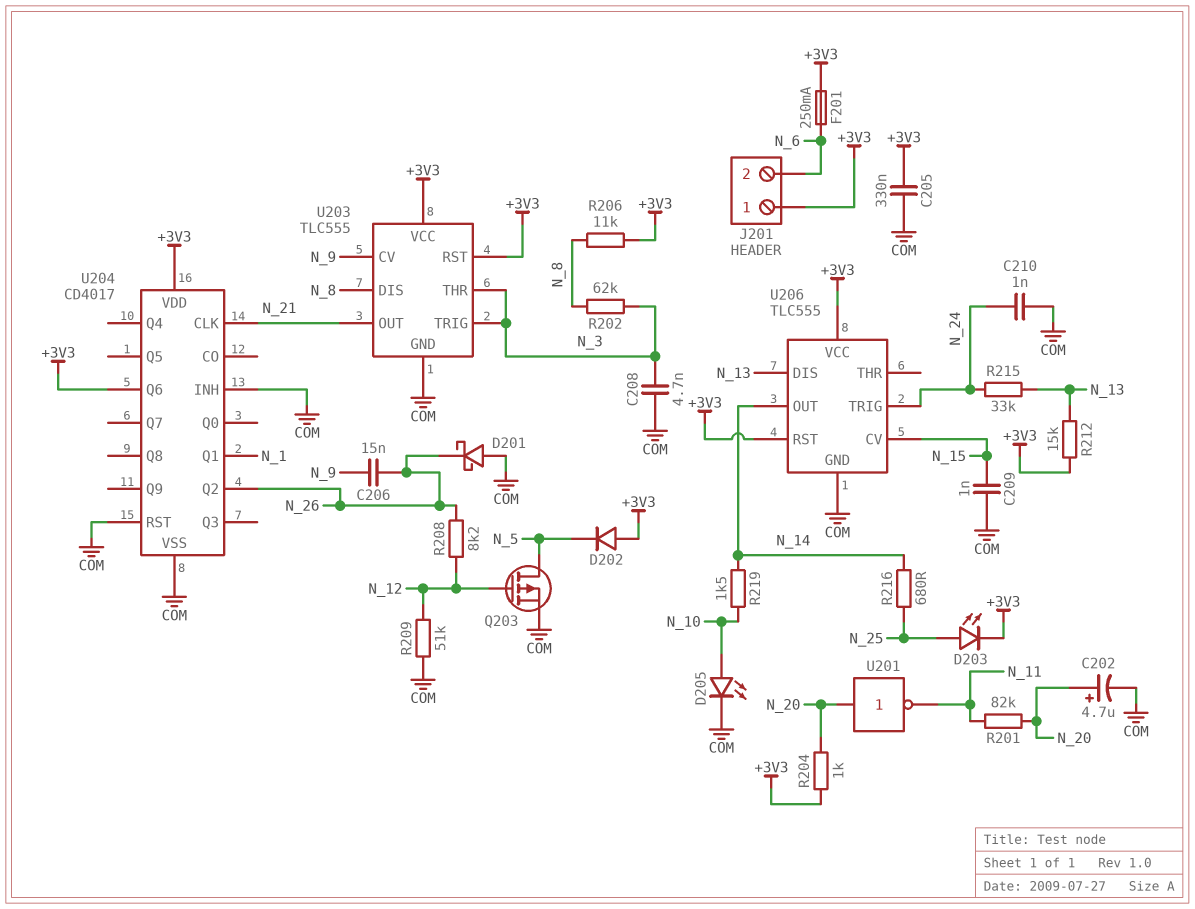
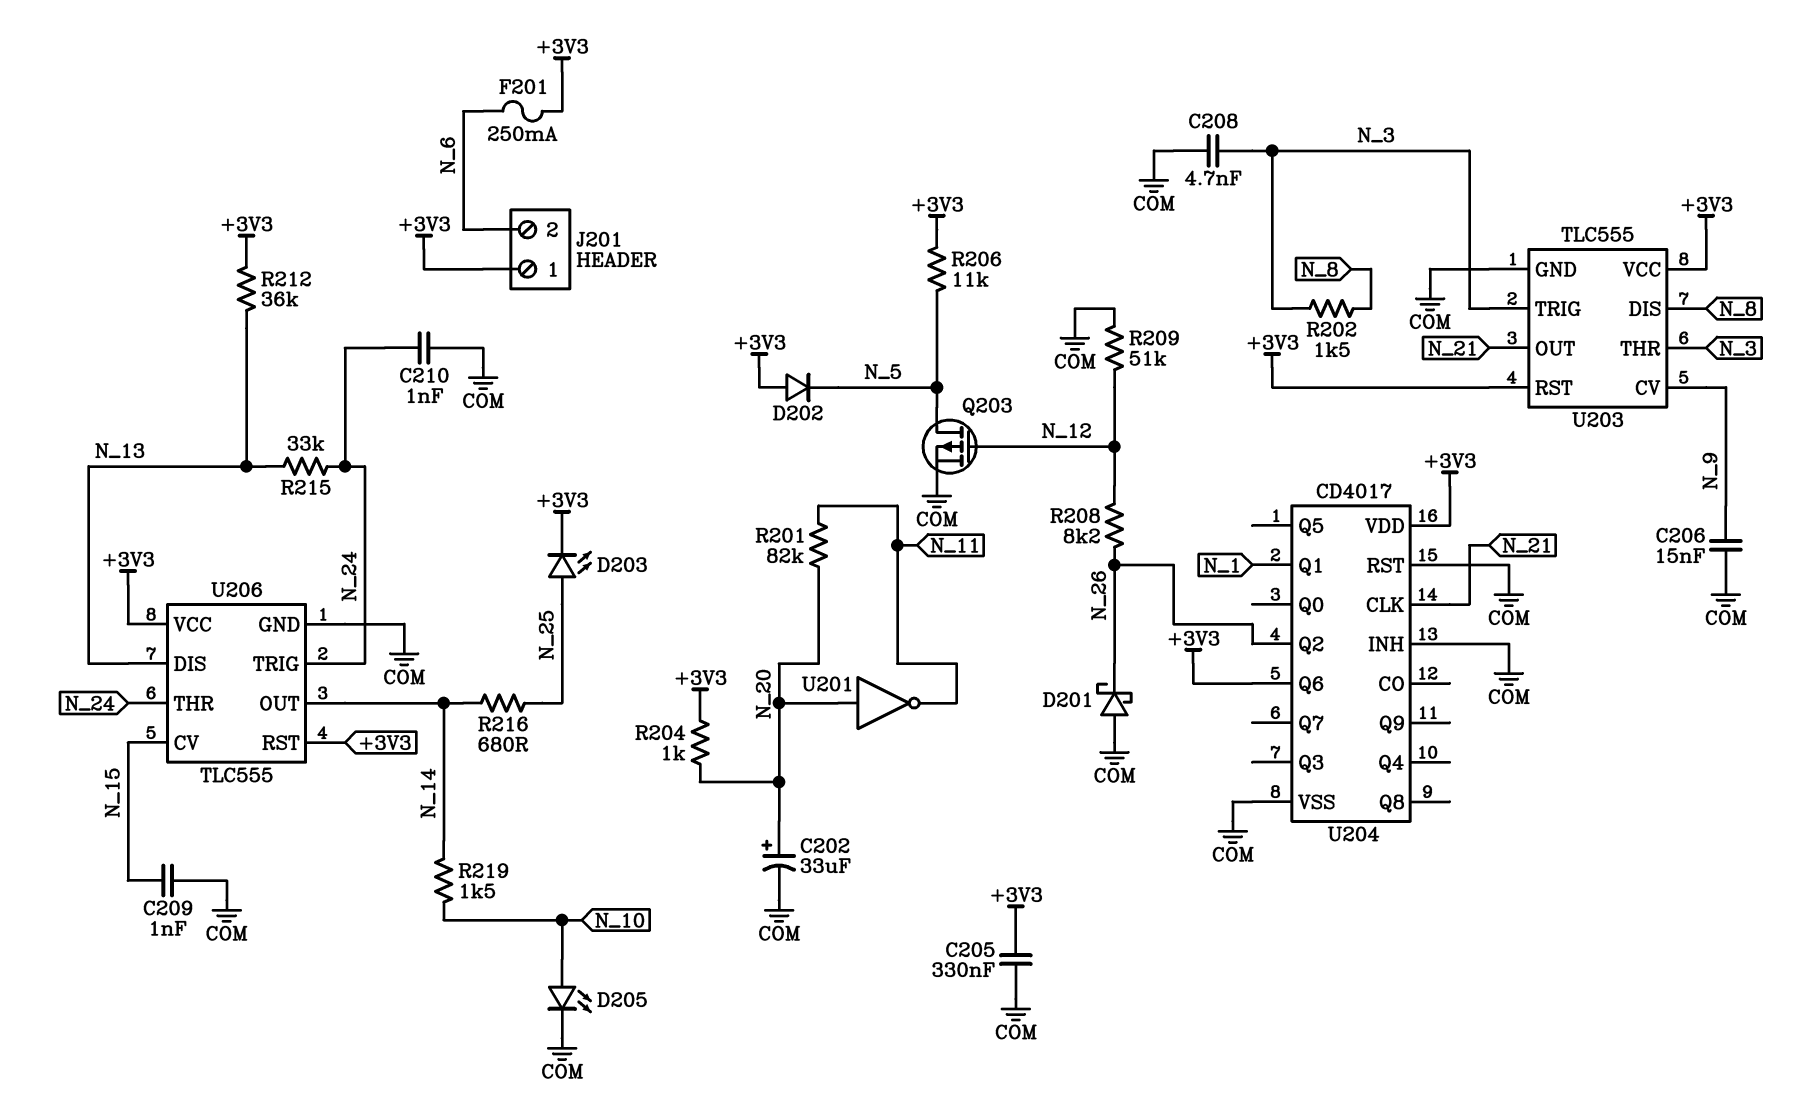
C202: 4.7uF (plus N_20, minus COM) -> 33uF (plus N_20, minus COM)
C206: 15nF (N_9, N_26) -> 15nF (COM, N_9)
R202: 62k (N_3, N_8) -> 1.5k (N_3, N_8)
R206: 11k (+3V3, N_8) -> 11k (+3V3, N_5)
R212: 15k (+3V3, N_13) -> 36k (+3V3, N_13)
U206 pin THR: none -> N_24

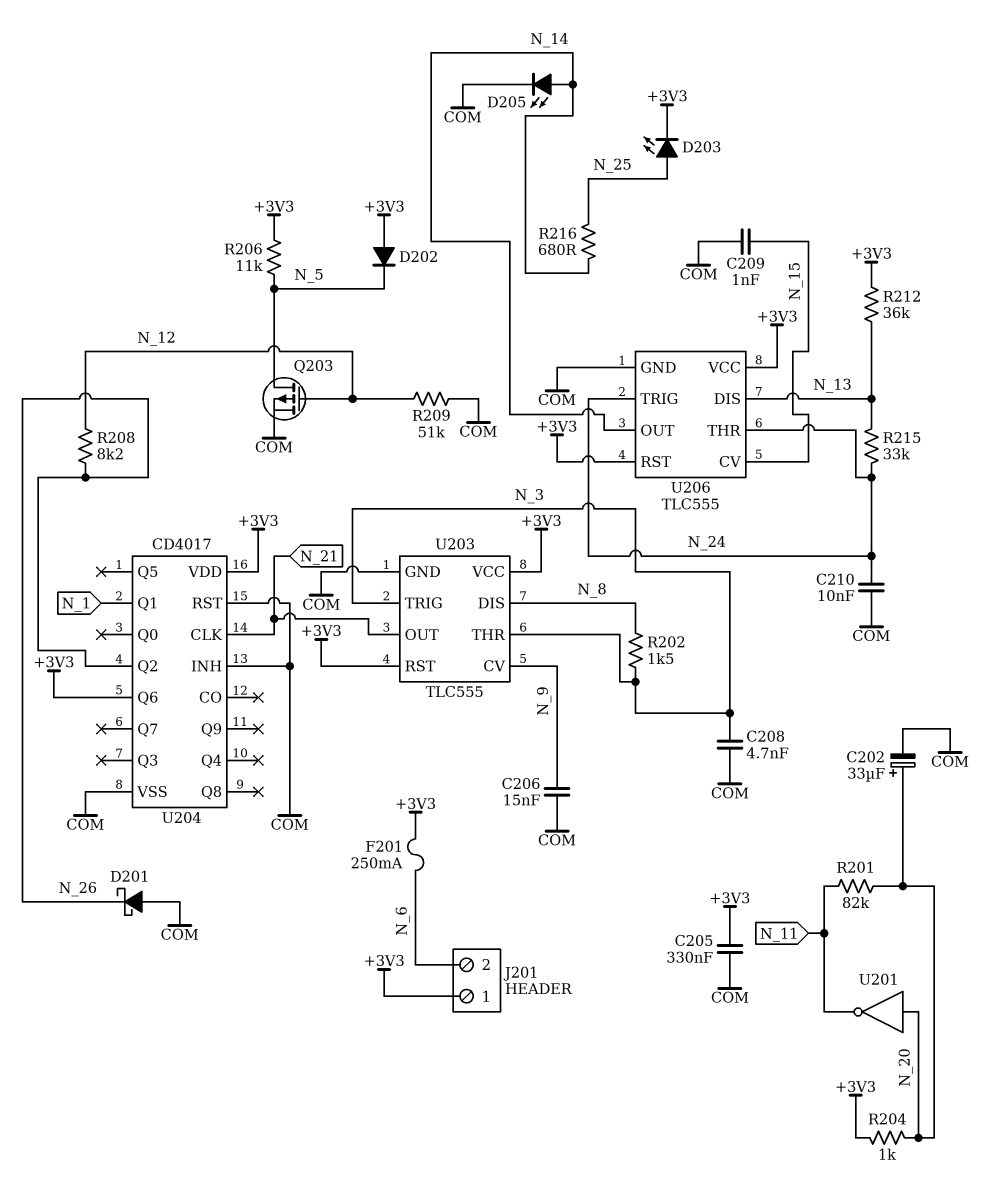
C210: 1nF (COM, N_24) -> 10nF (COM, N_24)
D205: LED (A N_10, K COM) -> LED (A N_14, K COM)
R219: 1.5k (N_10, N_14) -> none

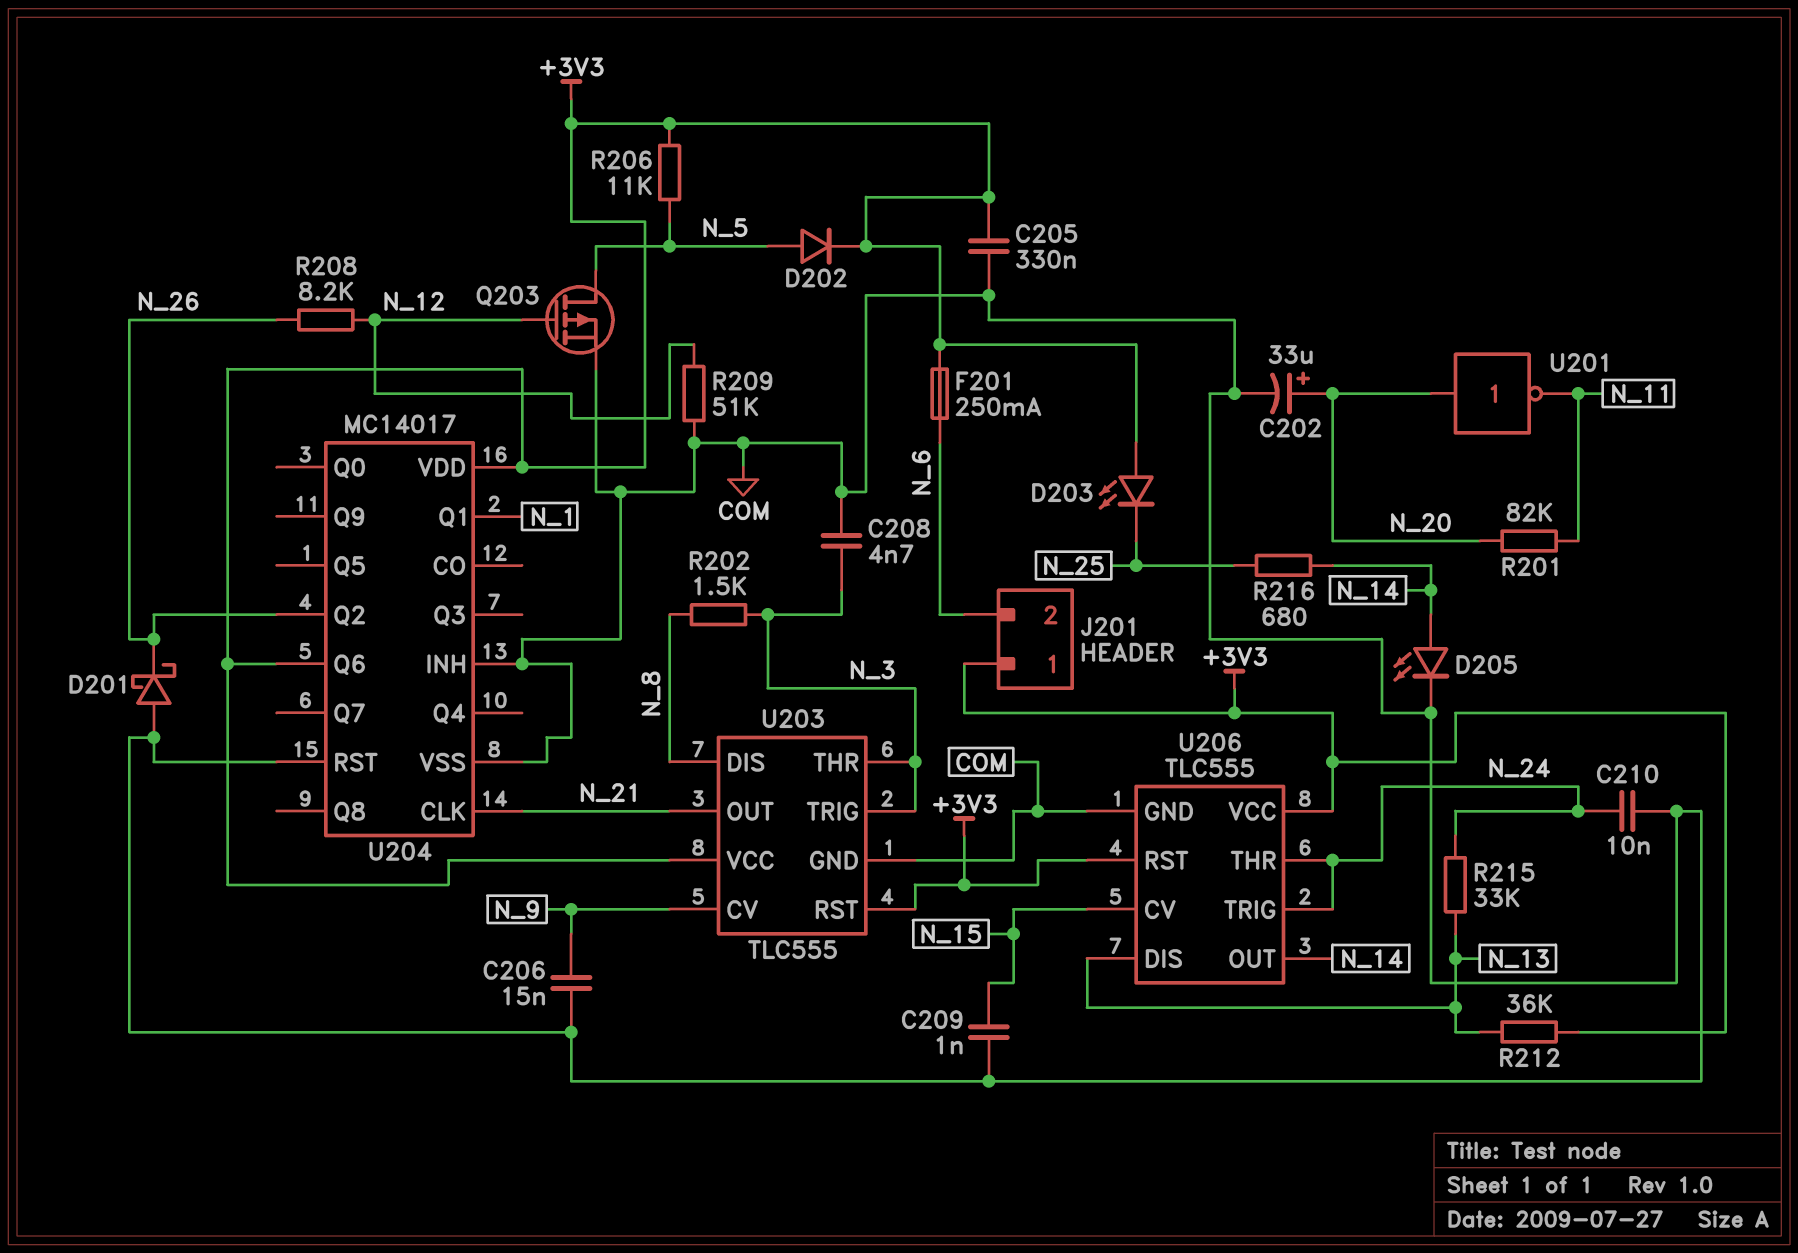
D202: diode (A +3V3, K N_5) -> diode (A N_5, K +3V3)
D203: LED (A N_25, K +3V3) -> LED (A +3V3, K N_25)
R204: 1k (+3V3, N_20) -> none
U204: CD4017 -> MC14017

